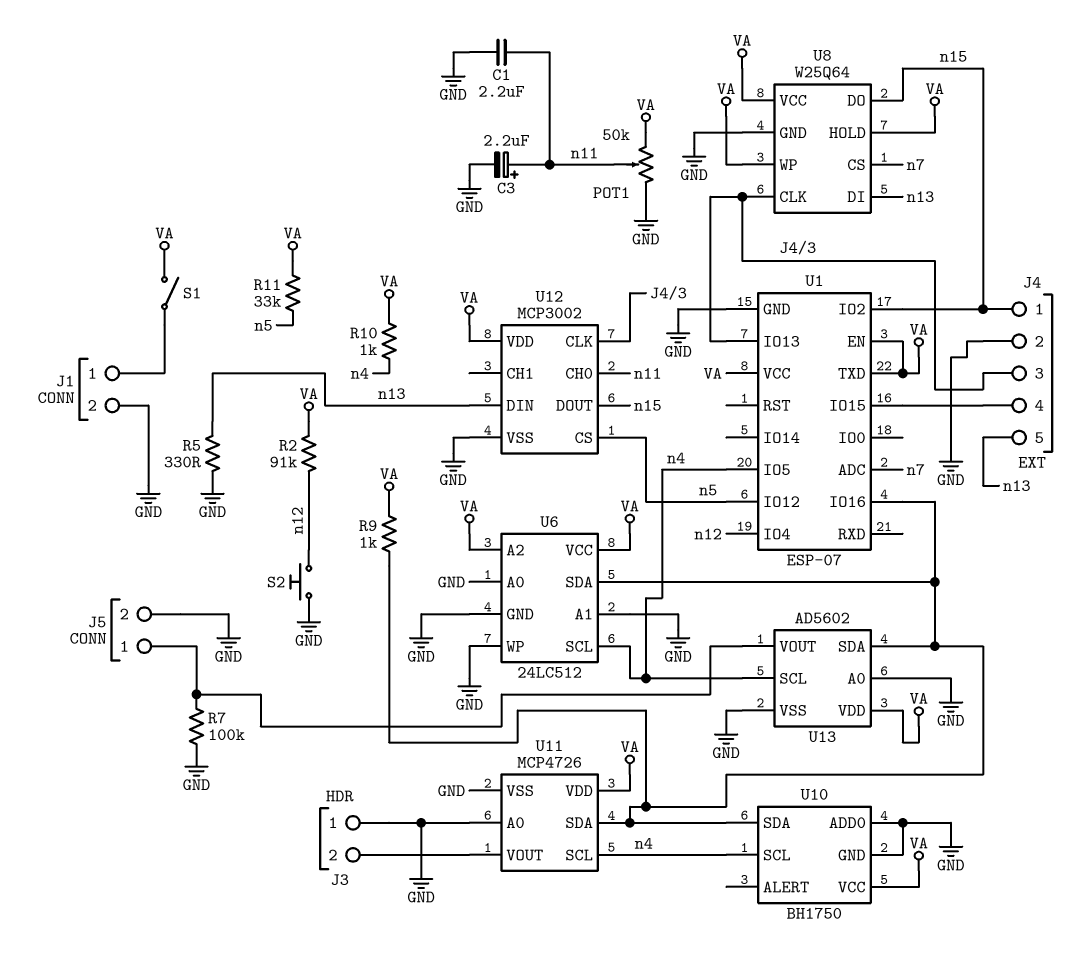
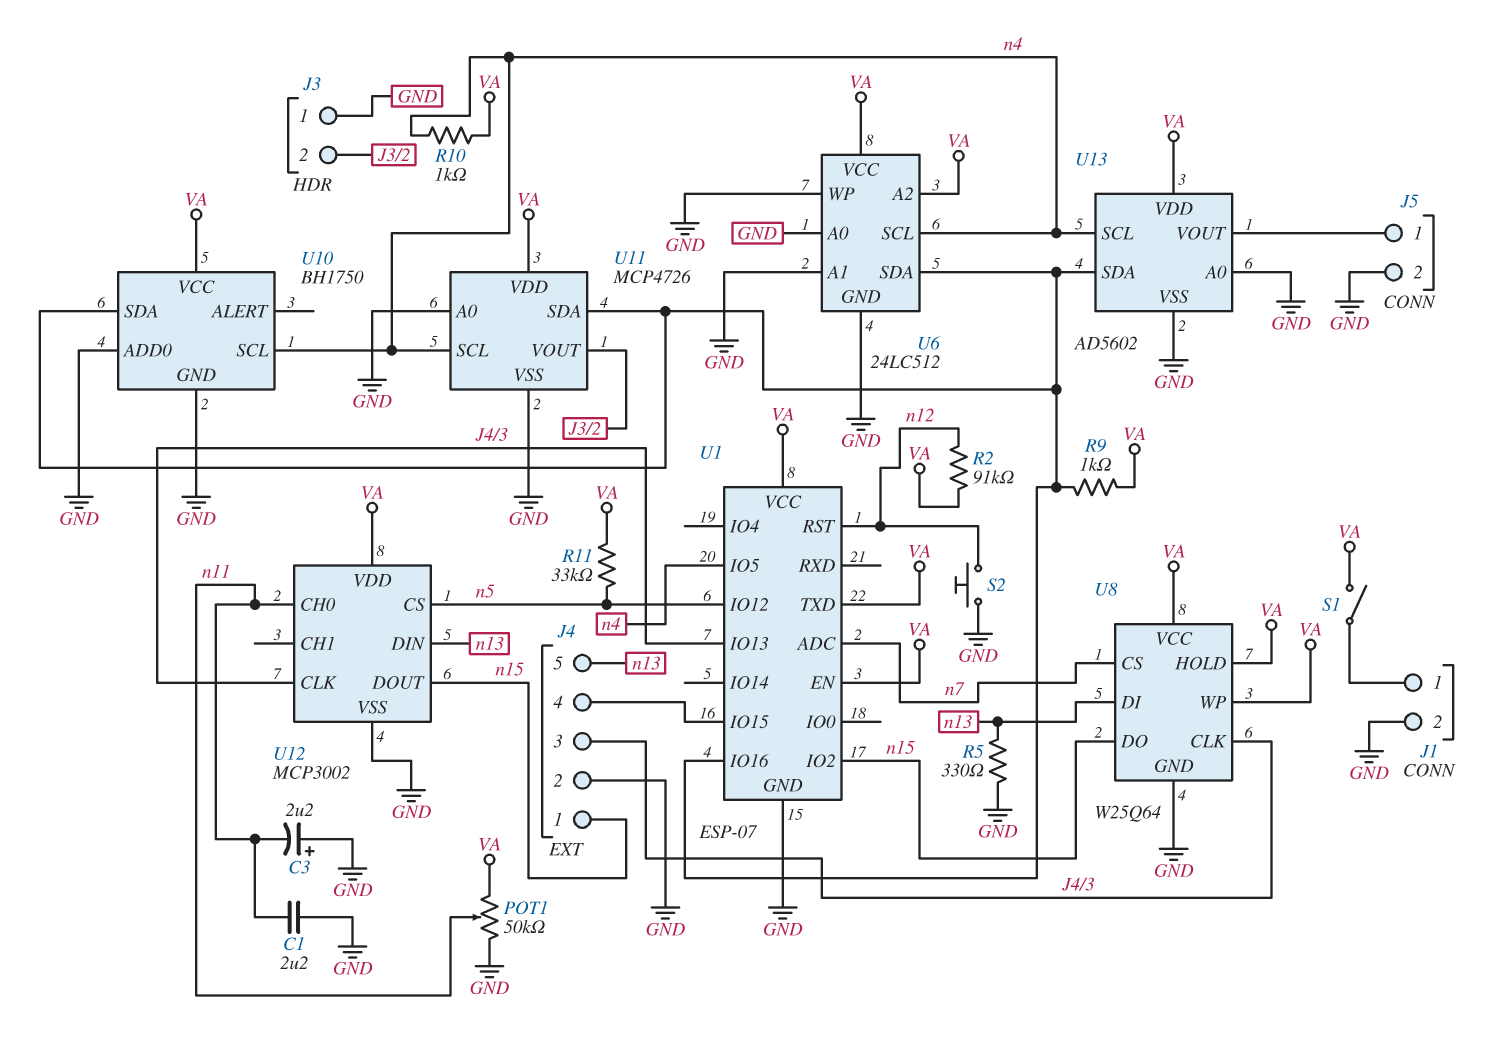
C3: 2.2uF (plus n11, minus GND) -> 2.2uF (plus GND, minus n11)
R7: 100k (GND, J5/1) -> none
U1 pin IO4: n12 -> none
U1 pin RST: none -> n12

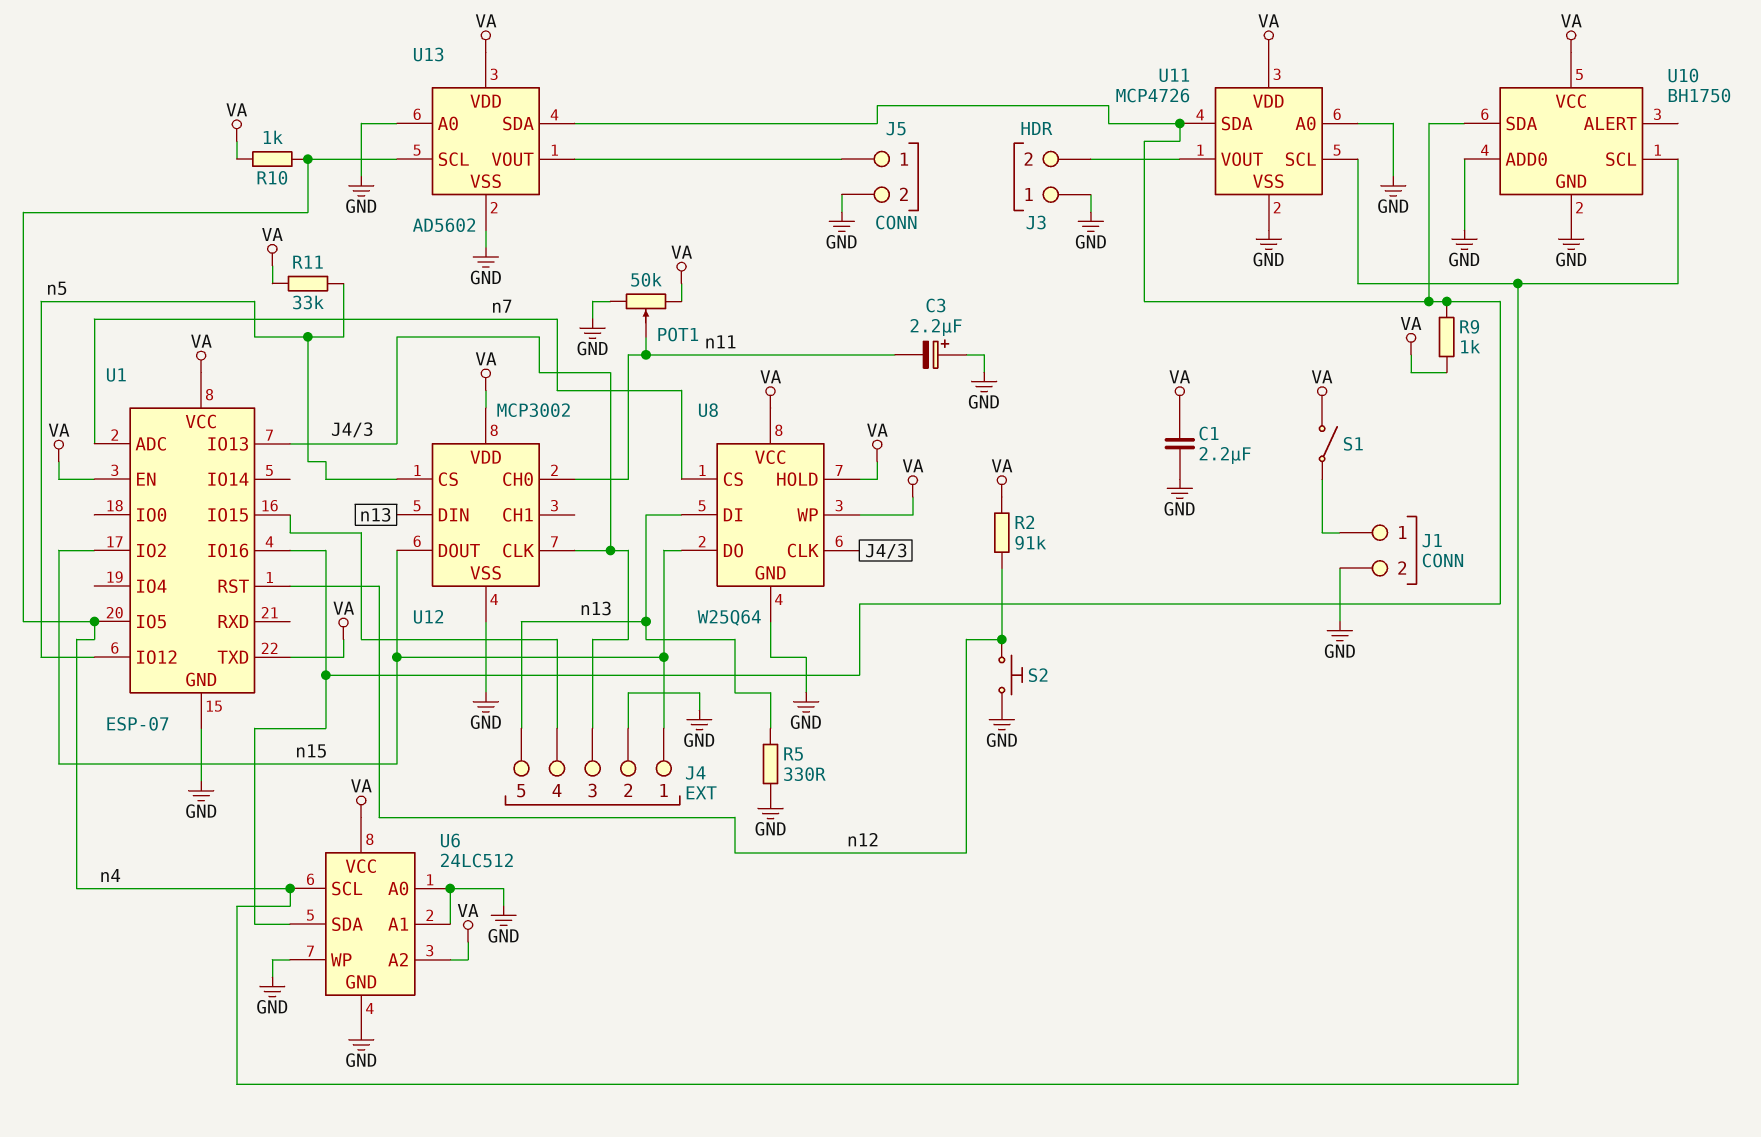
C1: 2.2uF (GND, n11) -> 2.2uF (GND, VA)

